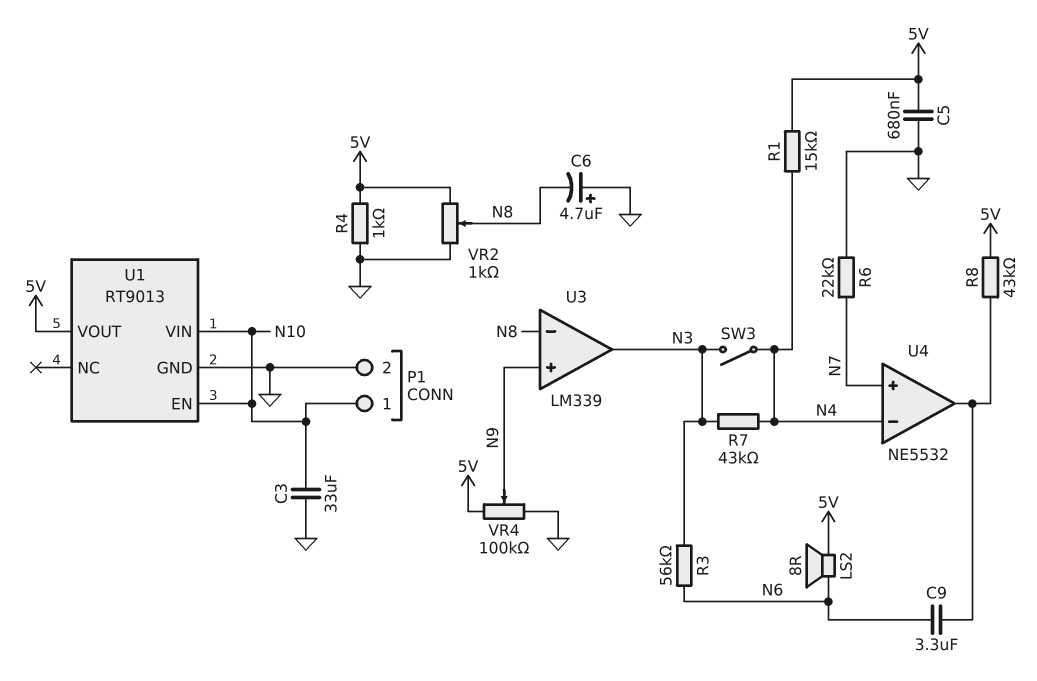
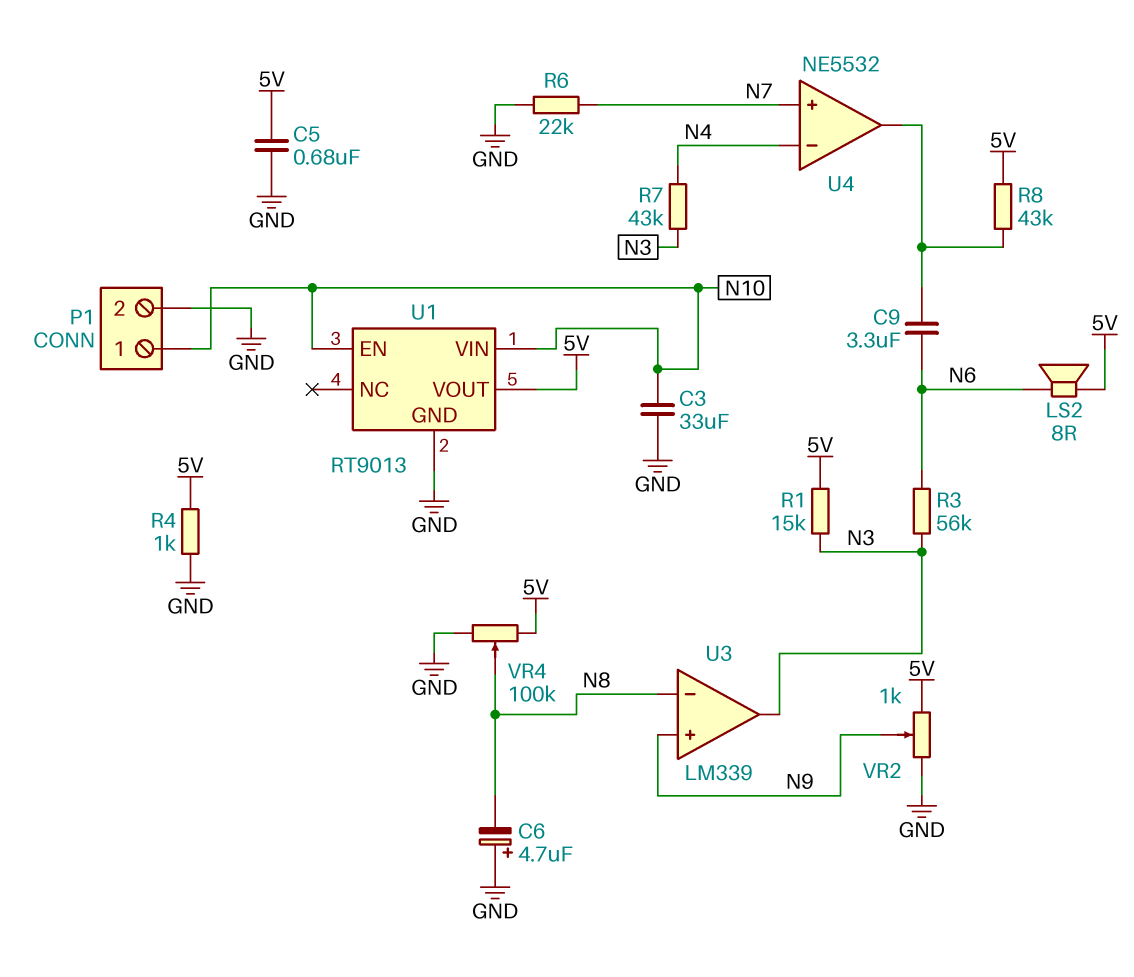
R1: 15k (5V, N4) -> 15k (5V, N3)
SW3: switch (N3, N4) -> none
VR2: 1k (5V, GND, wiper N8) -> 1k (5V, GND, wiper N9)
VR4: 100k (5V, GND, wiper N9) -> 100k (5V, GND, wiper N8)

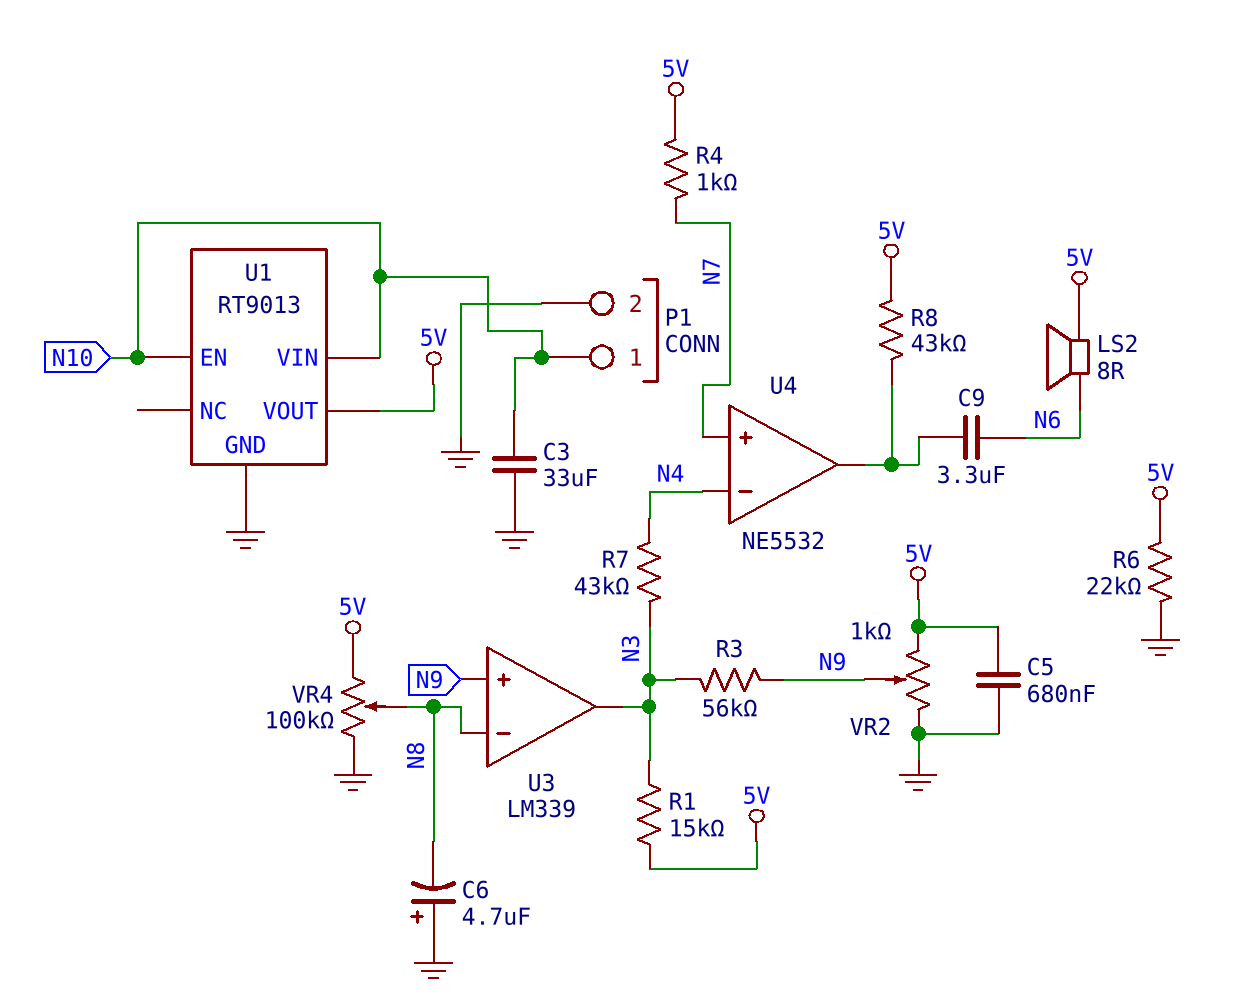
R3: 56k (N3, N6) -> 56k (N3, N9)
R4: 1k (5V, GND) -> 1k (5V, N7)
R6: 22k (GND, N7) -> 22k (5V, GND)

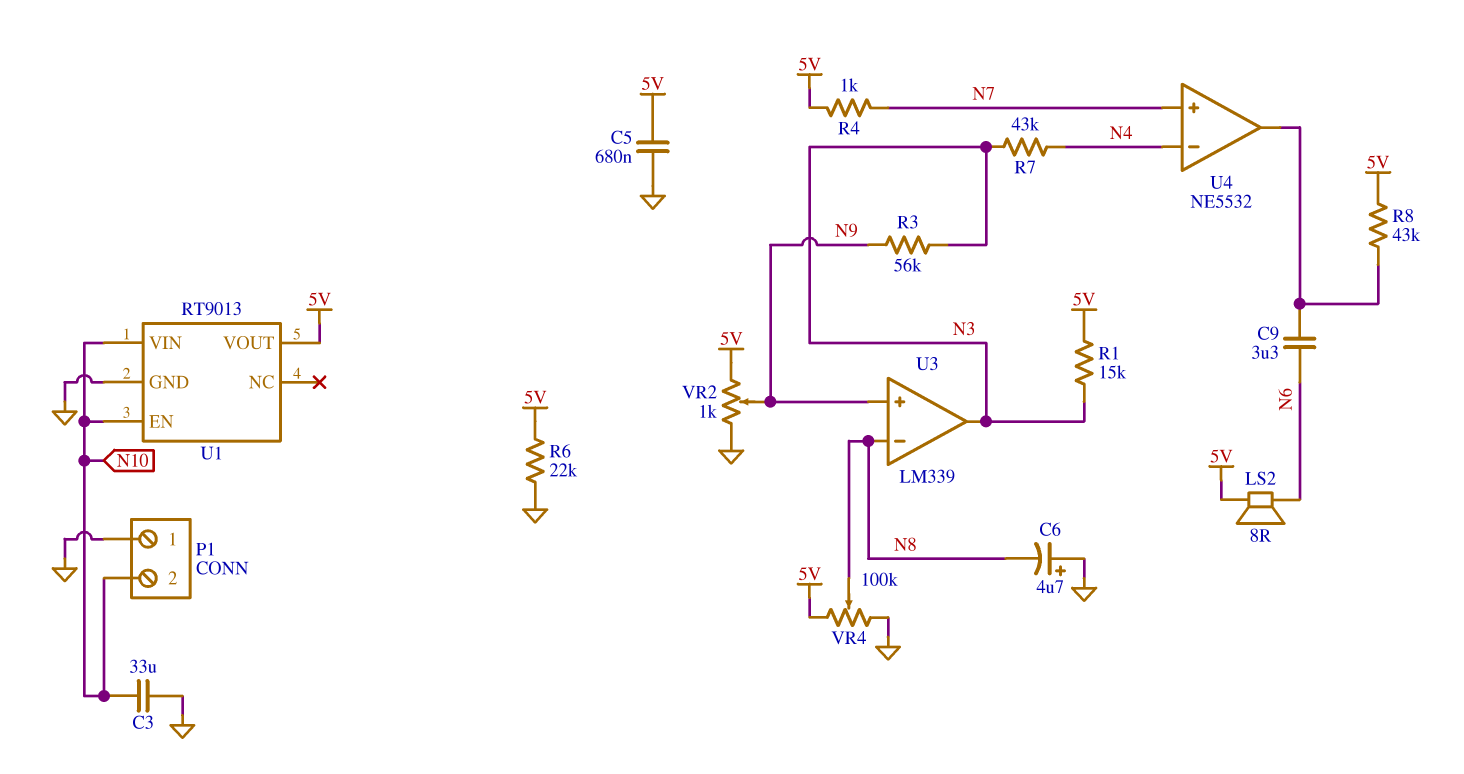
P1 pin 1: N10 -> GND
P1 pin 2: GND -> N10

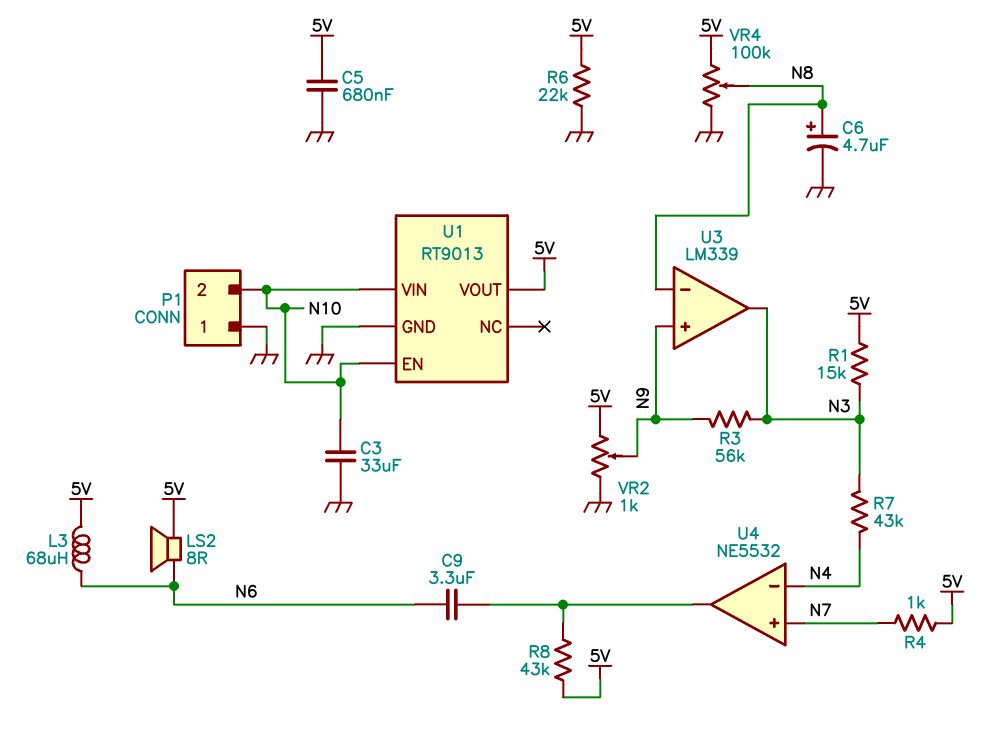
C6: 4.7uF (plus GND, minus N8) -> 4.7uF (plus N8, minus GND)
L3: none -> 68uH (5V, N6)

